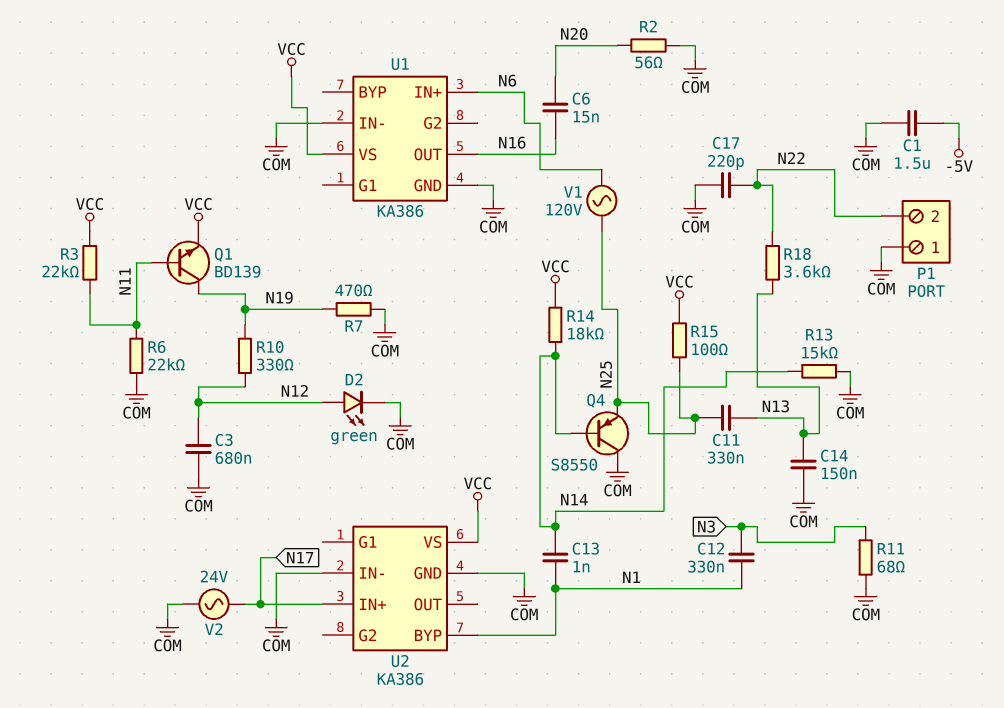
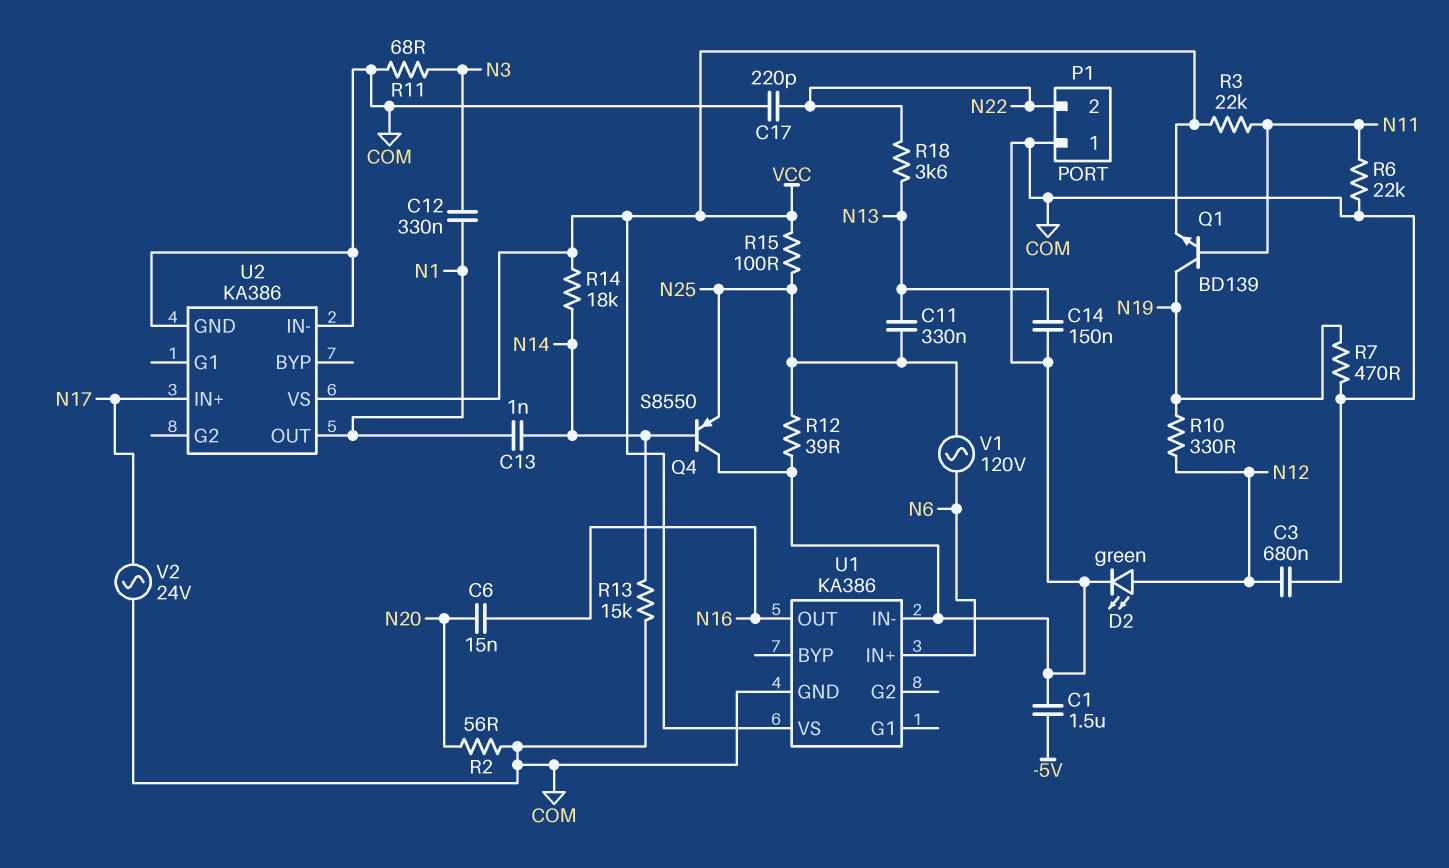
R12: none -> 39 (COM, N25)
U2 pin BYP: N1 -> none
U2 pin OUT: none -> N1

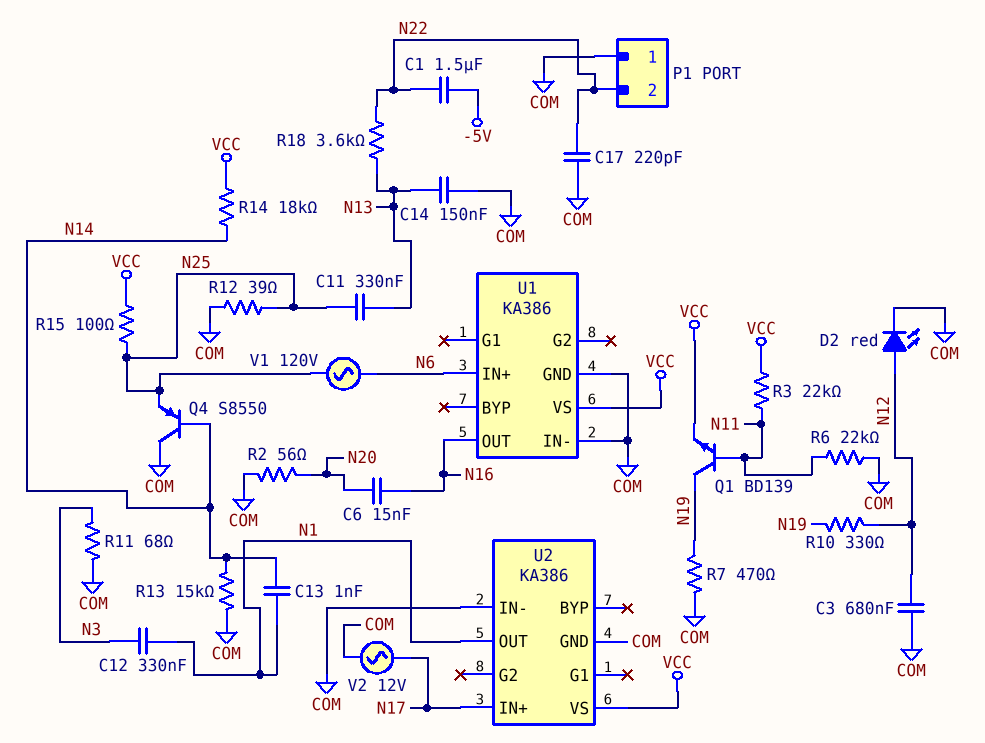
C1: 1.5uF (-5V, COM) -> 1.5uF (-5V, N22)
D2: LED green (A N12, K COM) -> LED red (A N12, K COM)
V2: AC 24V (COM, N17) -> AC 12V (COM, N17)

